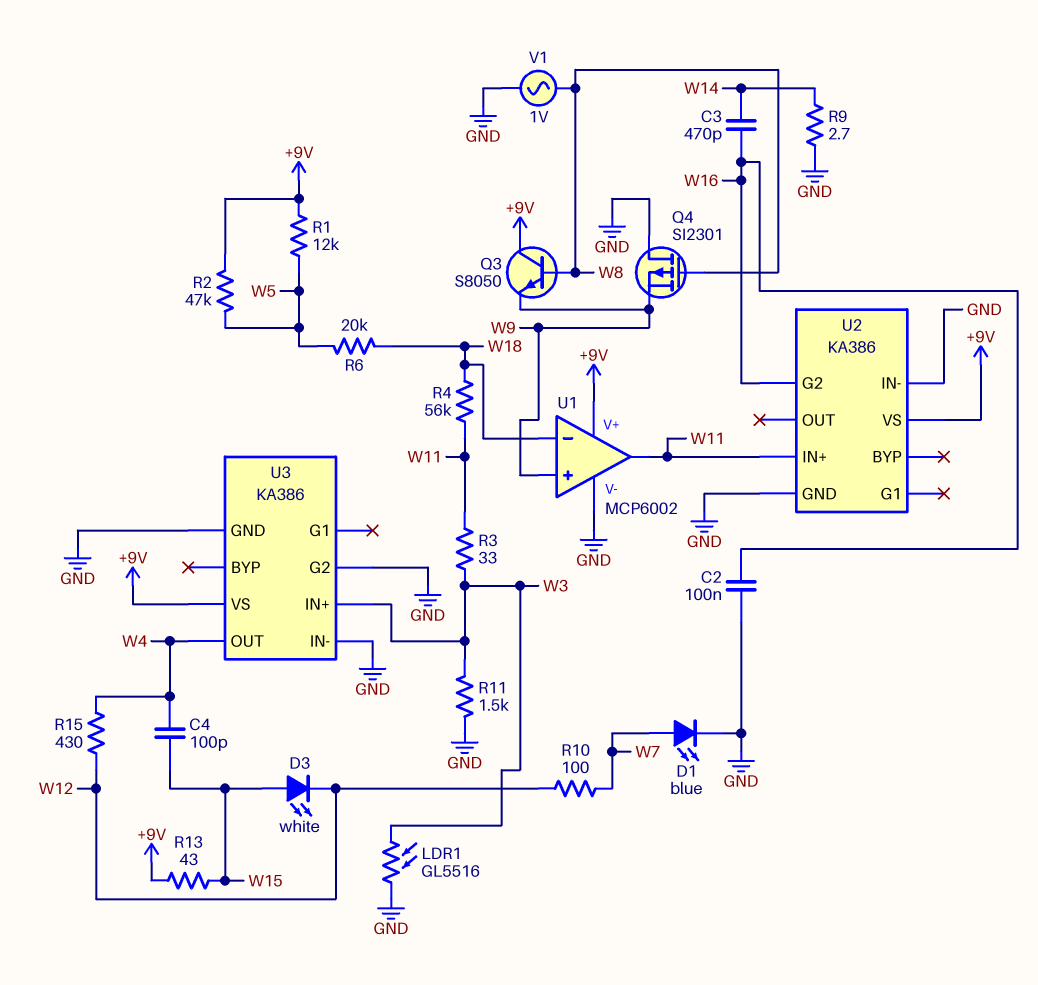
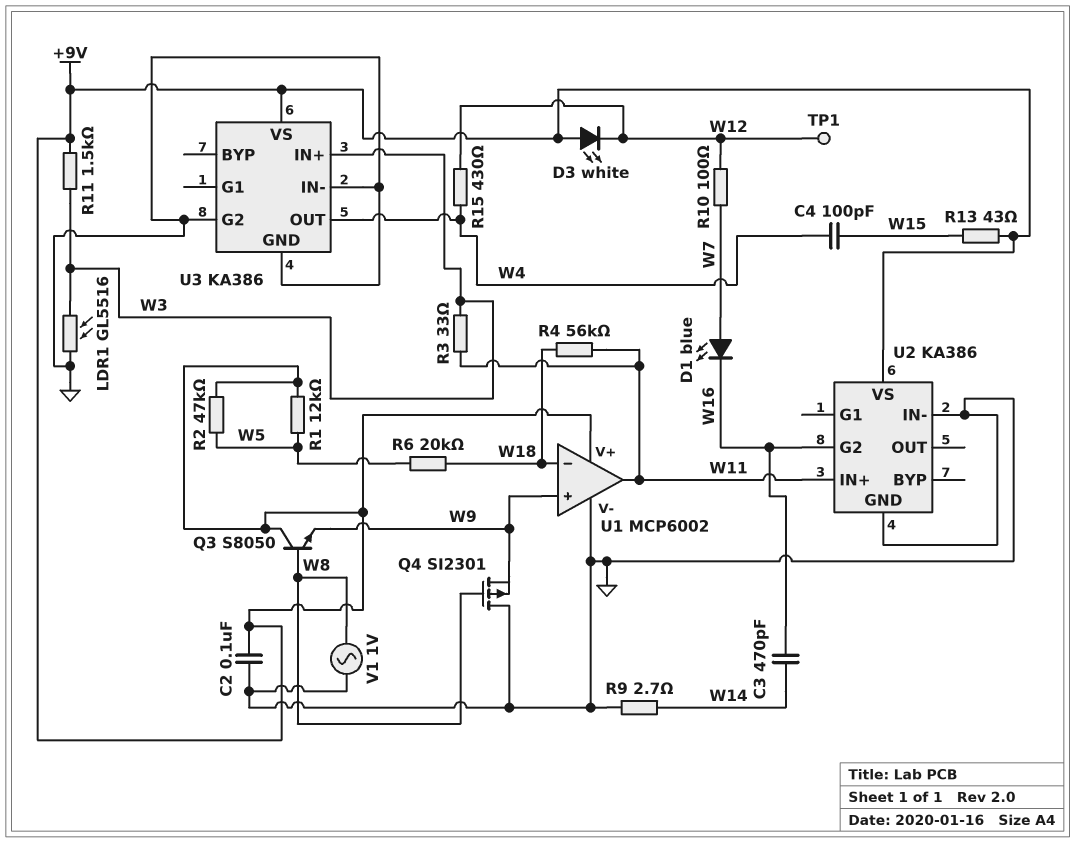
C2: 100nF (GND, W16) -> 100nF (+9V, GND)
D1: LED blue (A W7, K GND) -> LED blue (A W7, K W16)
D3: LED white (A W15, K W12) -> LED white (A +9V, K W12)
R11: 1.5k (GND, W3) -> 1.5k (+9V, W3)
TP1: none -> test point (W12)

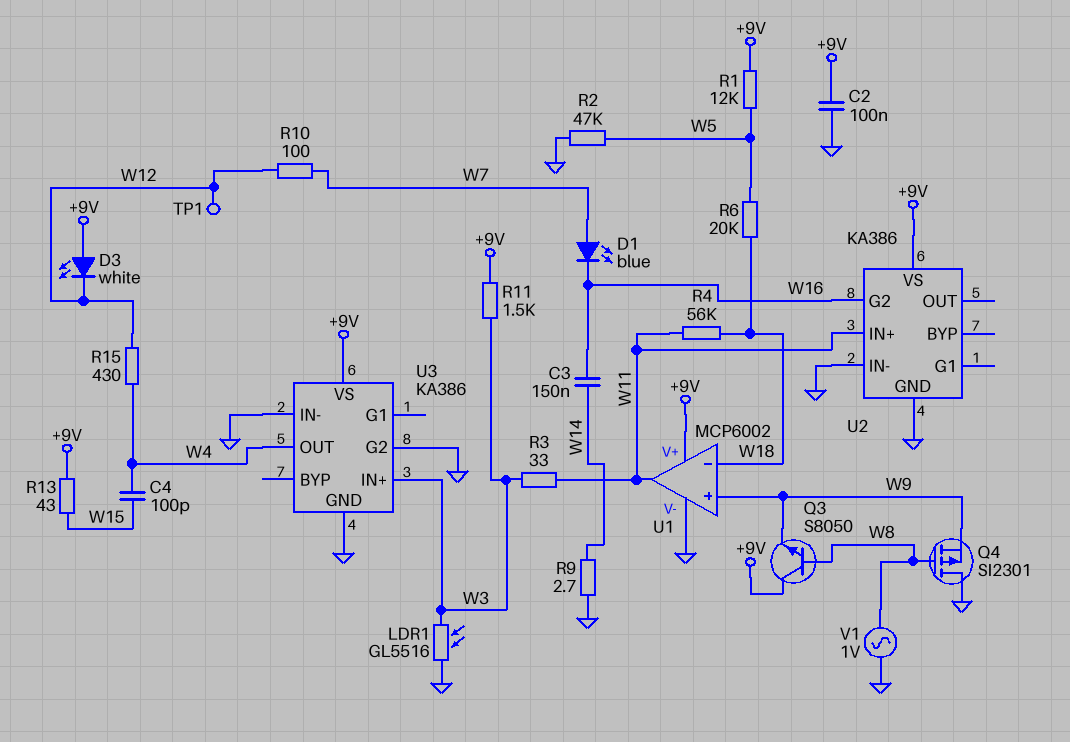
C3: 470pF (W14, W16) -> 150nF (W14, W16)
R2: 47k (+9V, W5) -> 47k (GND, W5)

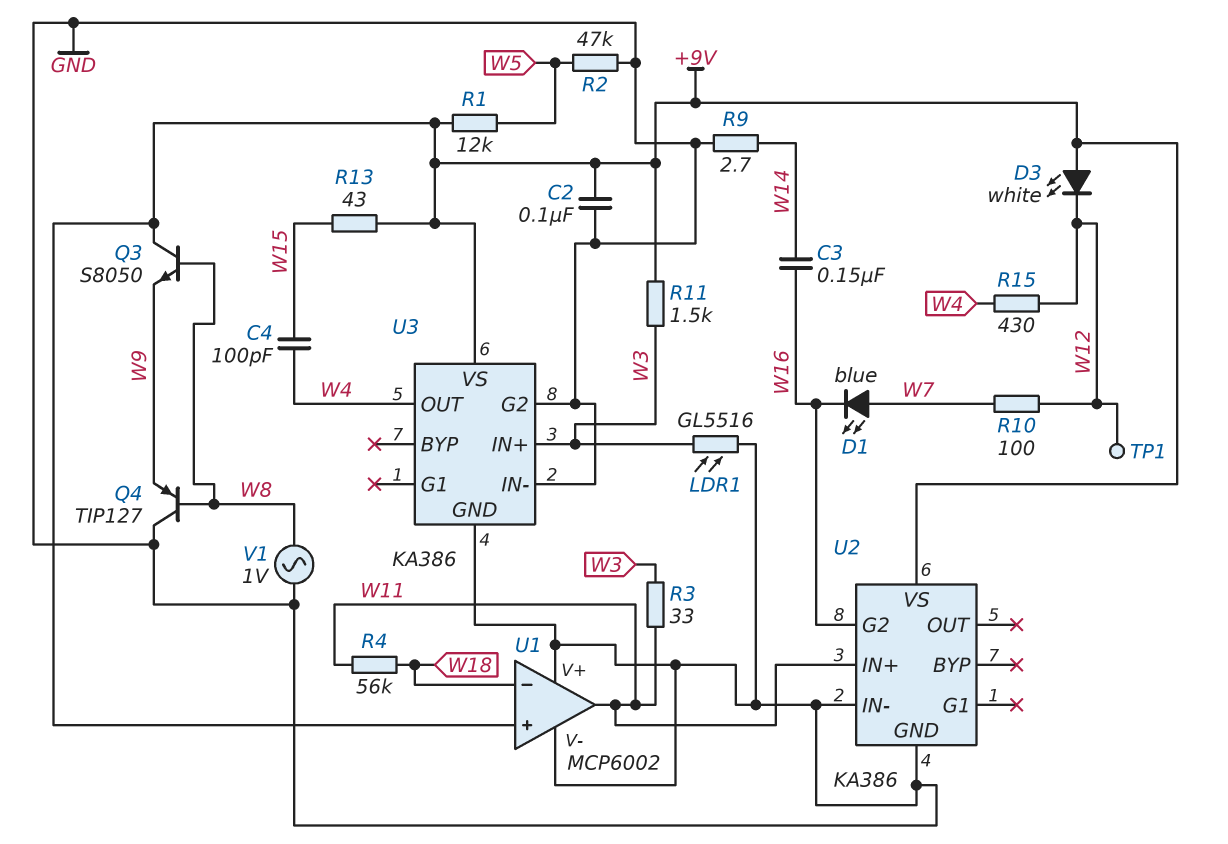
Q4: PMOS SI2301 (G W8, D GND, S W9) -> PNP TIP127 (B W8, C GND, E W9)
R6: 20k (W5, W18) -> none
U1 pin V+: +9V -> GND
U1 pin in+: W9 -> +9V

